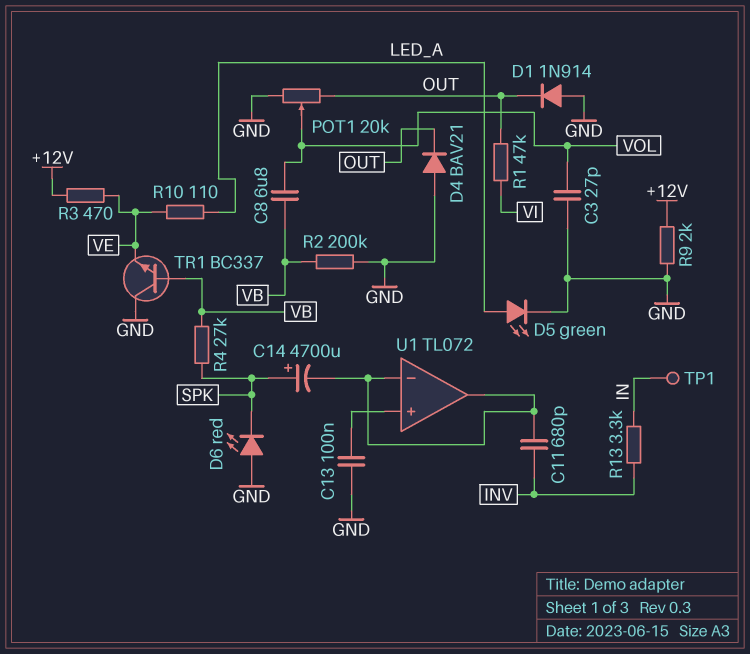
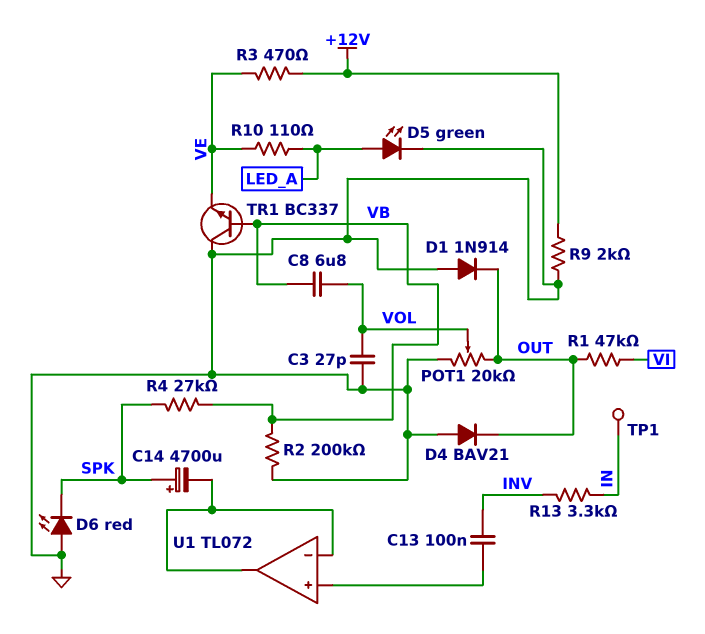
C11: 680pF (INV, U1/in-) -> none
C13: 100nF (GND, U1/in+) -> 100nF (INV, U1/in+)

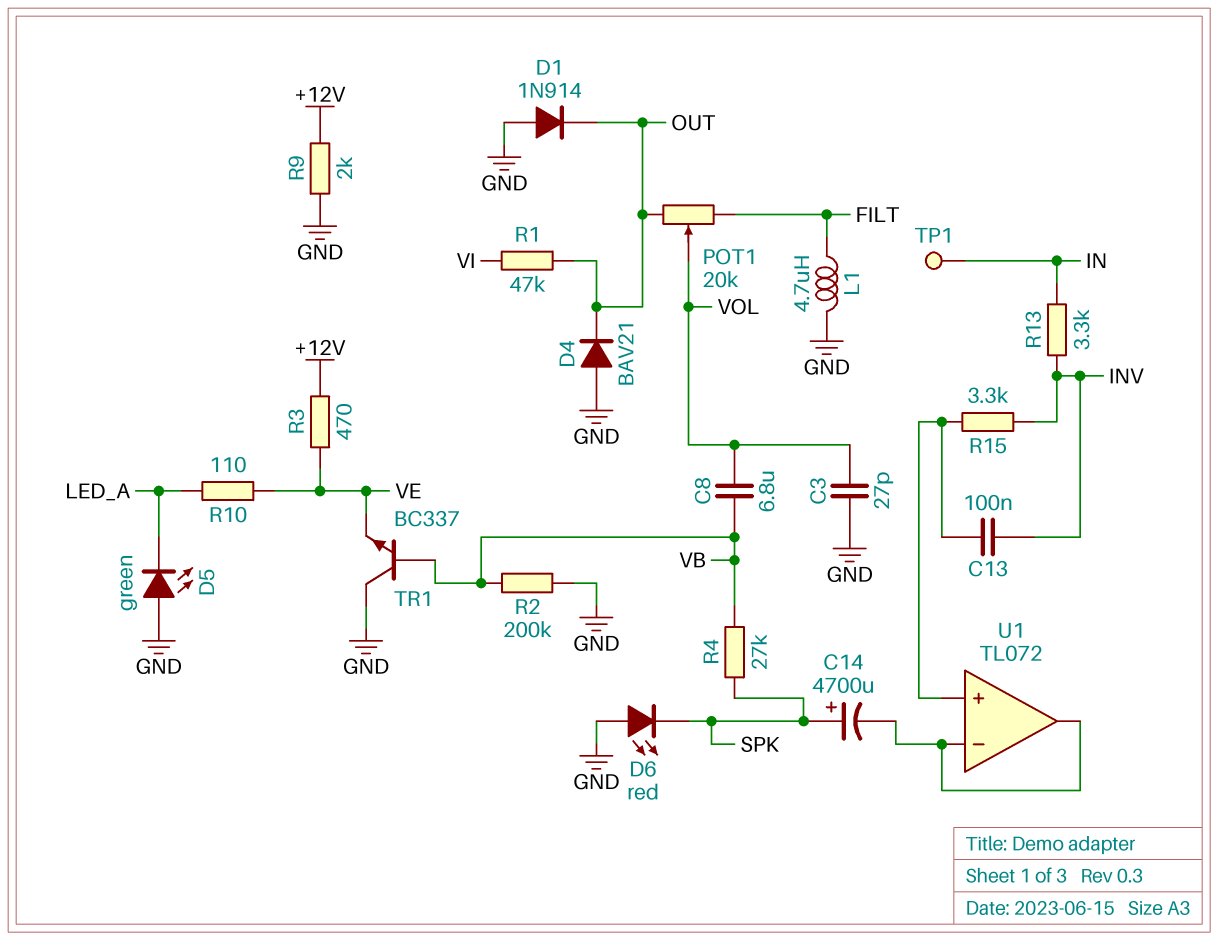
D5: LED green (A LED_A, K GND) -> LED green (A GND, K LED_A)
L1: none -> 4.7uH (FILT, GND)
POT1: 20k (GND, OUT, wiper VOL) -> 20k (FILT, OUT, wiper VOL)
R15: none -> 3.3k (INV, U1/in+)

